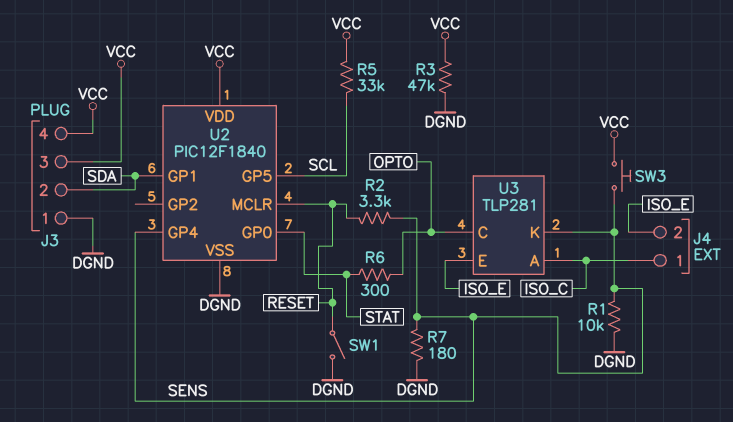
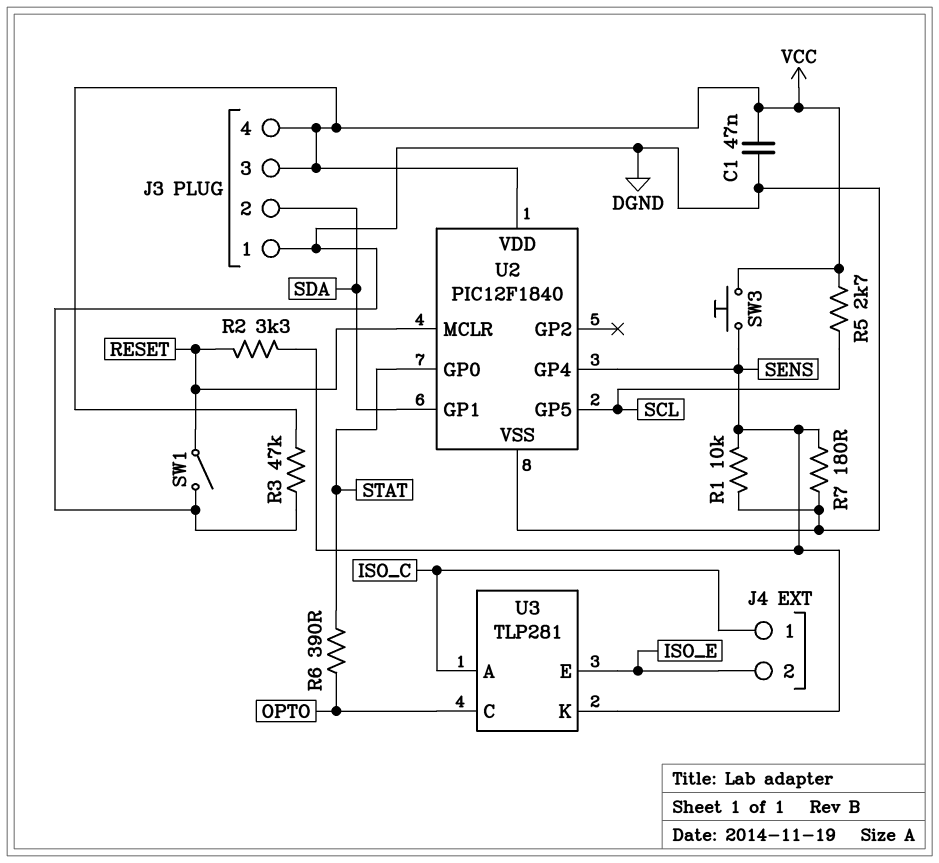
C1: none -> 47nF (DGND, VCC)
R5: 33k (SCL, VCC) -> 2.7k (SCL, VCC)
R6: 300 (OPTO, STAT) -> 390 (OPTO, STAT)

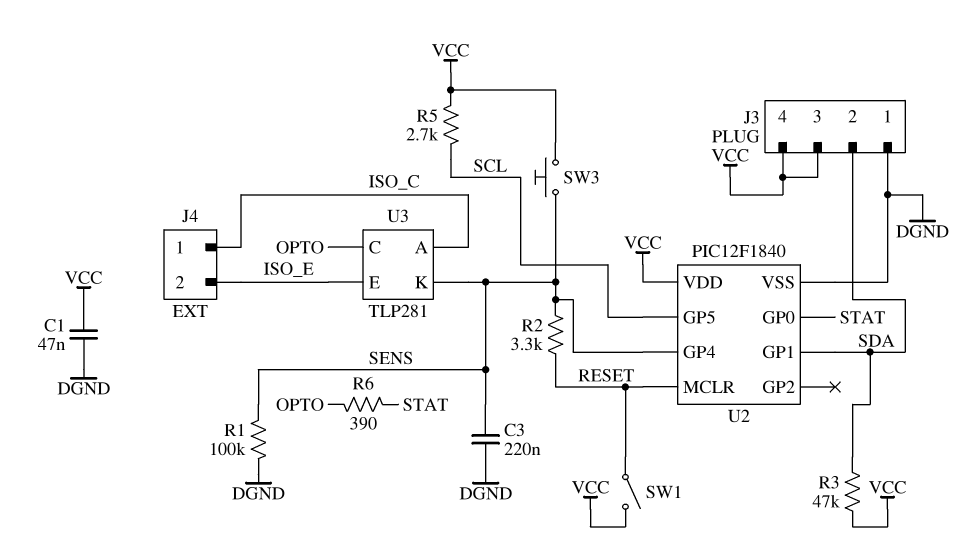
C3: none -> 220nF (DGND, SENS)
R1: 10k (DGND, SENS) -> 100k (DGND, SENS)
R3: 47k (DGND, VCC) -> 47k (SDA, VCC)
R7: 180 (DGND, SENS) -> none
SW1: switch (DGND, RESET) -> switch (RESET, VCC)

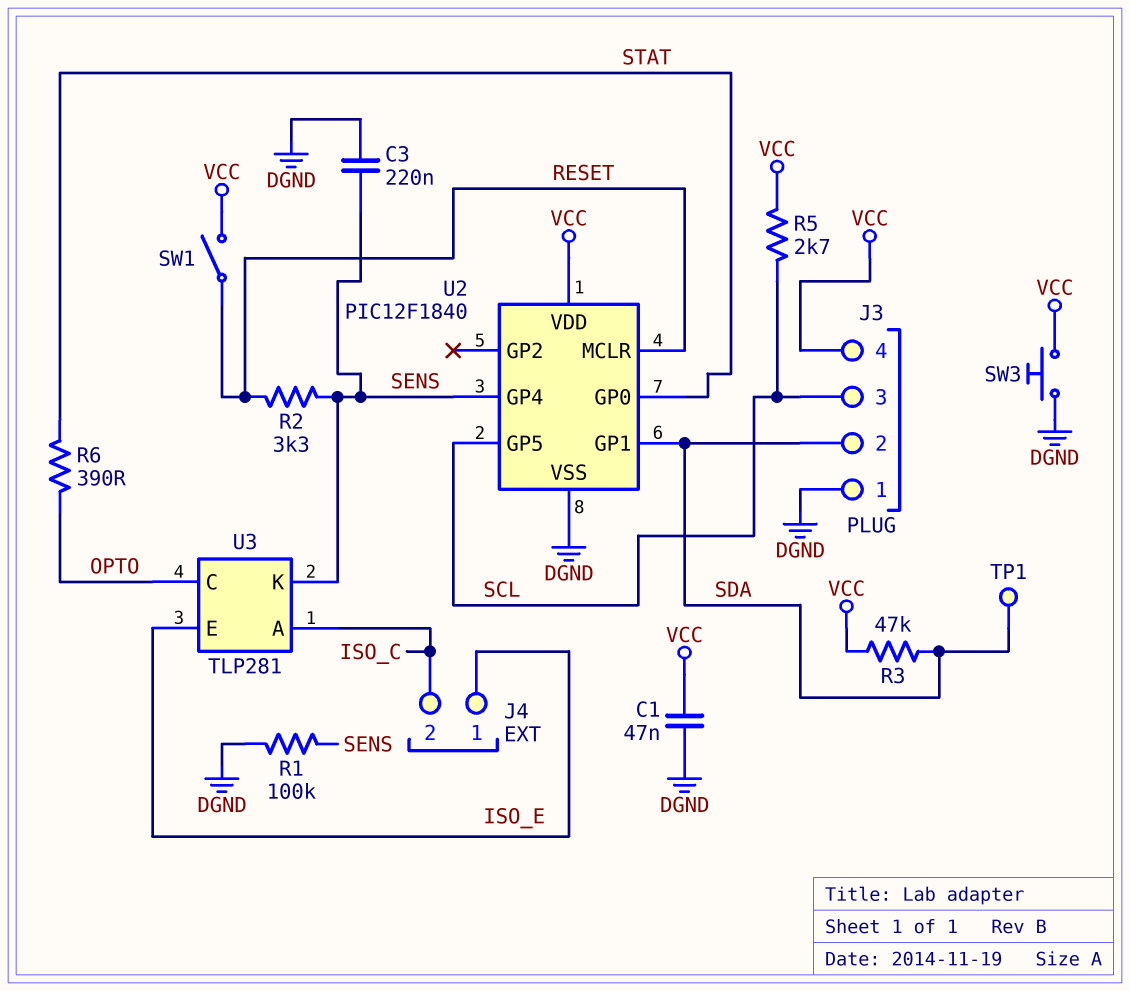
J3 pin 3: VCC -> SCL
J4 pin 1: ISO_C -> ISO_E
J4 pin 2: ISO_E -> ISO_C
SW3: button (SENS, VCC) -> button (DGND, VCC)
TP1: none -> test point (SDA)

